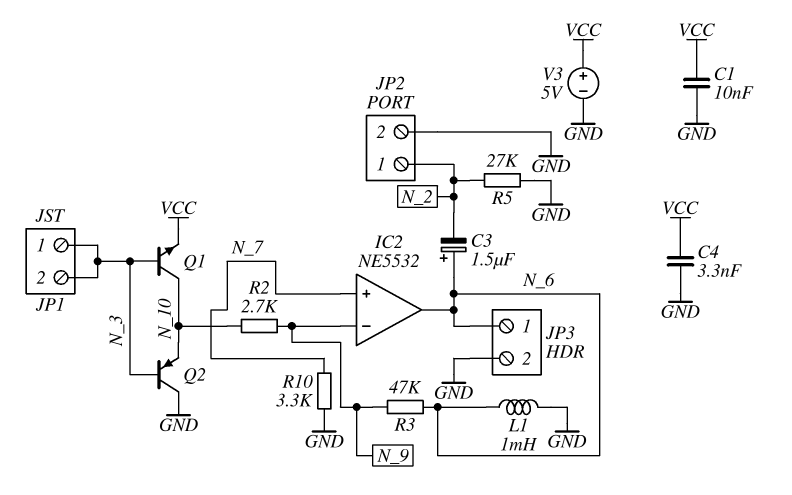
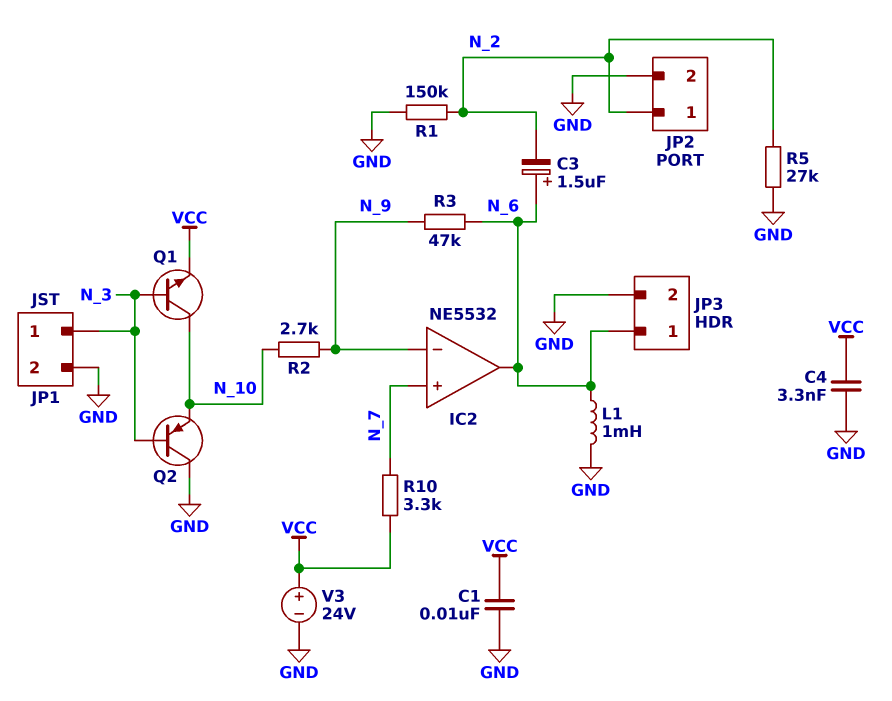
JP1 pin 2: N_3 -> GND
R1: none -> 150k (GND, N_2)
R10: 3.3k (GND, N_7) -> 3.3k (N_7, VCC)
V3: 5V (plus VCC, minus GND) -> 24V (plus VCC, minus GND)

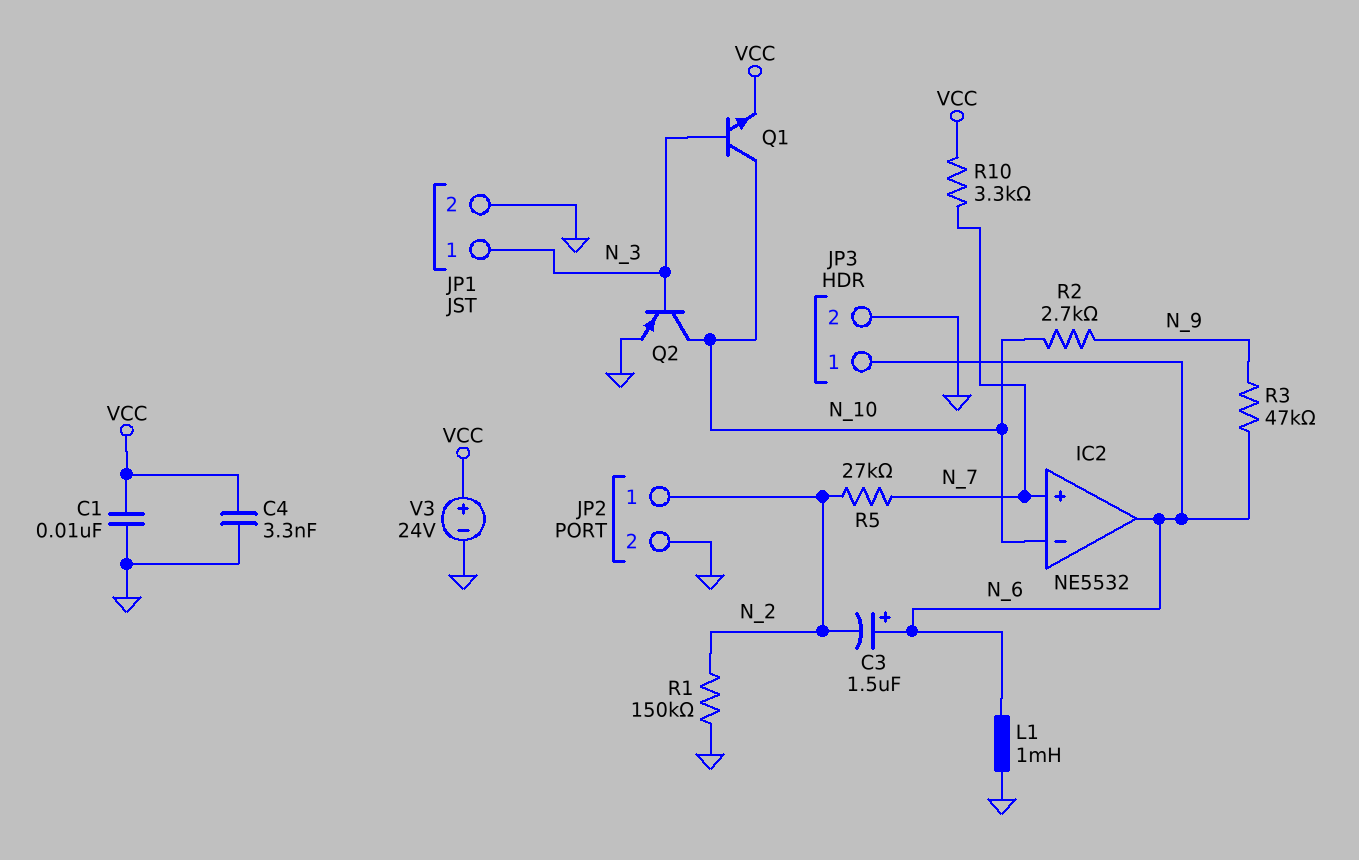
IC2 pin in-: N_9 -> N_10
Q2: PNP (B N_3, C GND, E N_10) -> PNP (B N_3, C N_10, E GND)
R5: 27k (GND, N_2) -> 27k (N_2, N_7)

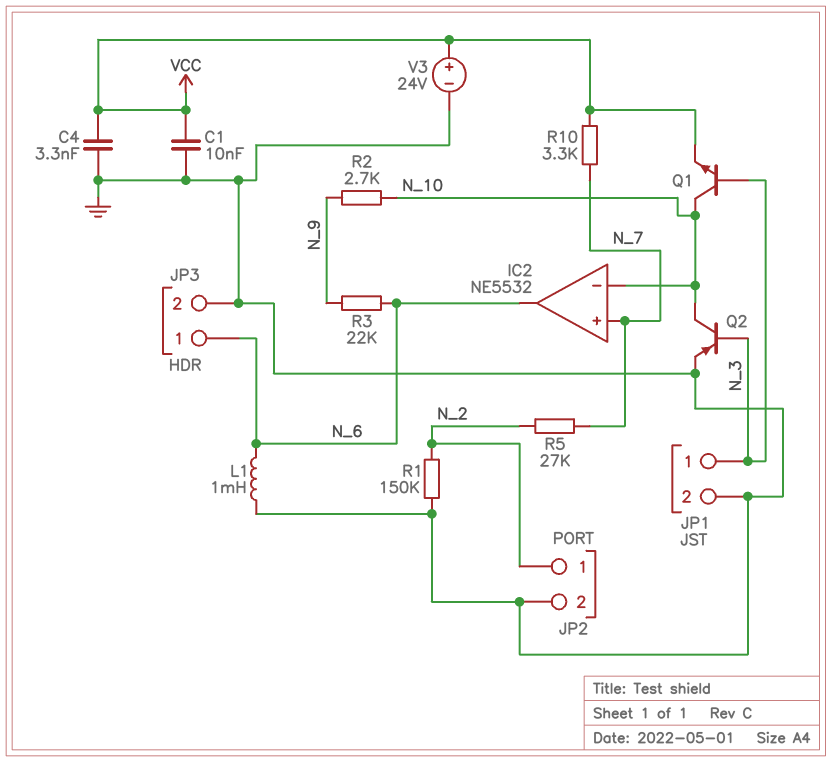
C3: 1.5uF (plus N_6, minus N_2) -> none
R3: 47k (N_6, N_9) -> 22k (N_6, N_9)

